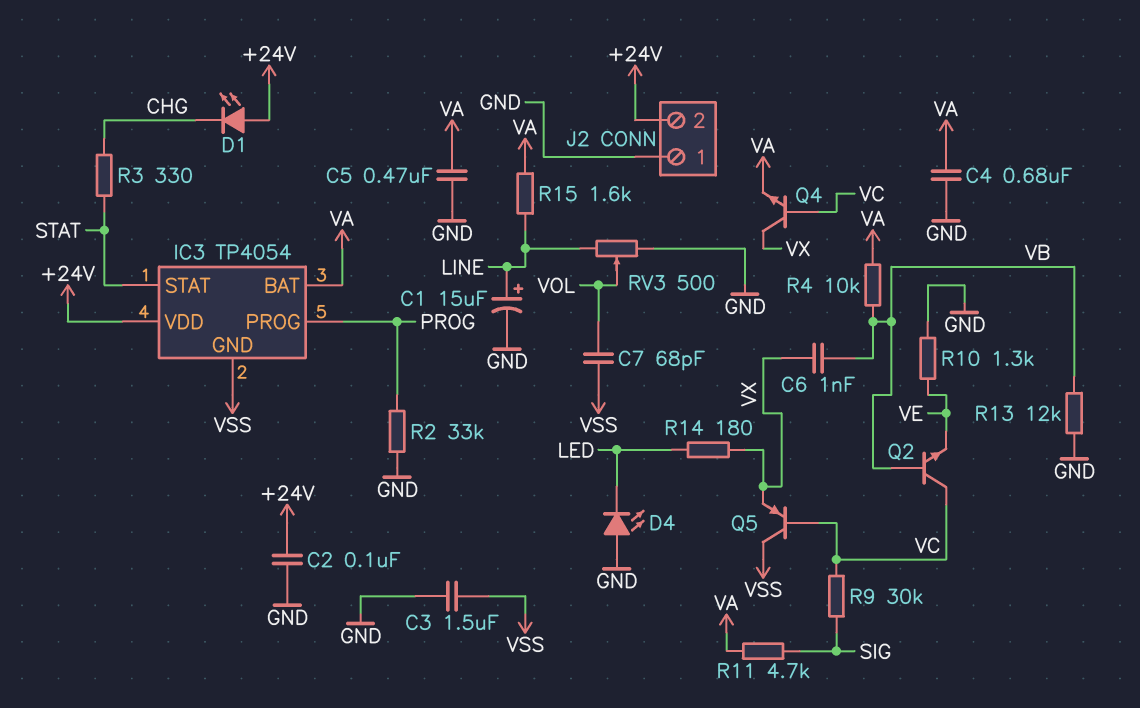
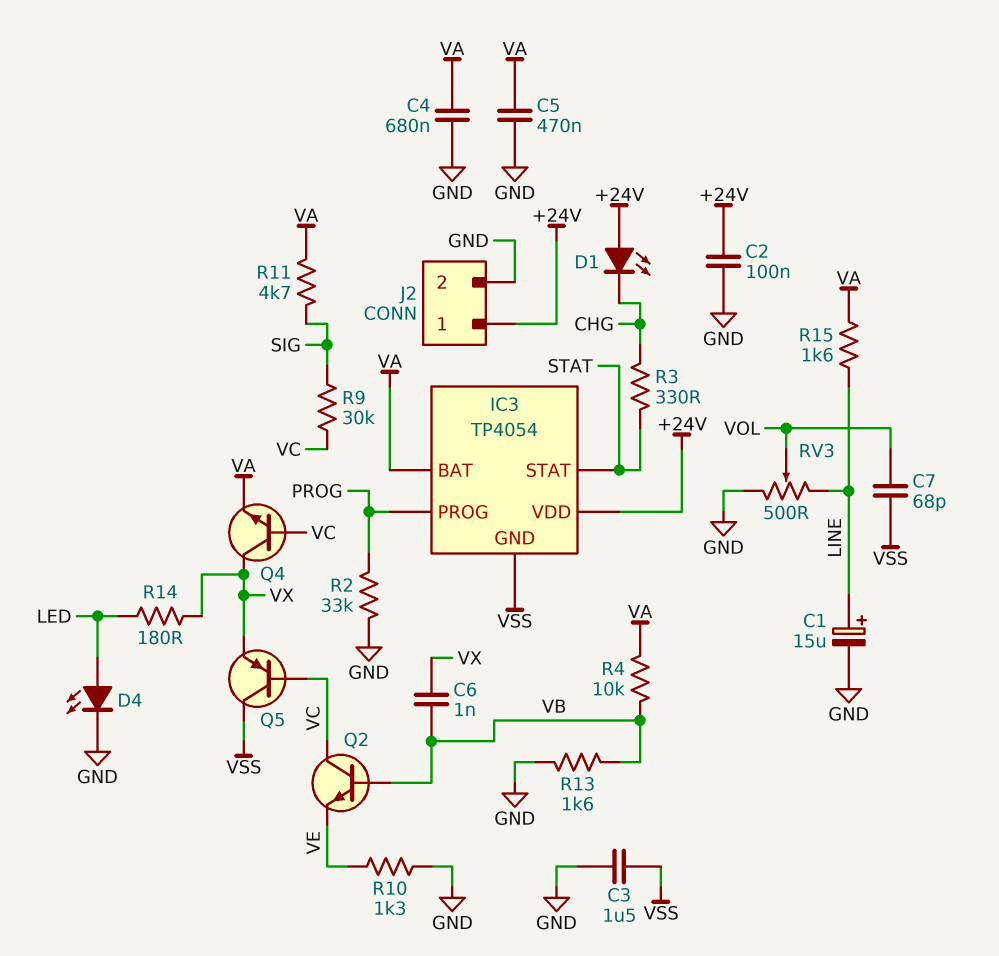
D4: LED (A GND, K LED) -> LED (A LED, K GND)
J2 pin 1: GND -> +24V
J2 pin 2: +24V -> GND
R13: 12k (GND, VB) -> 1.6k (GND, VB)

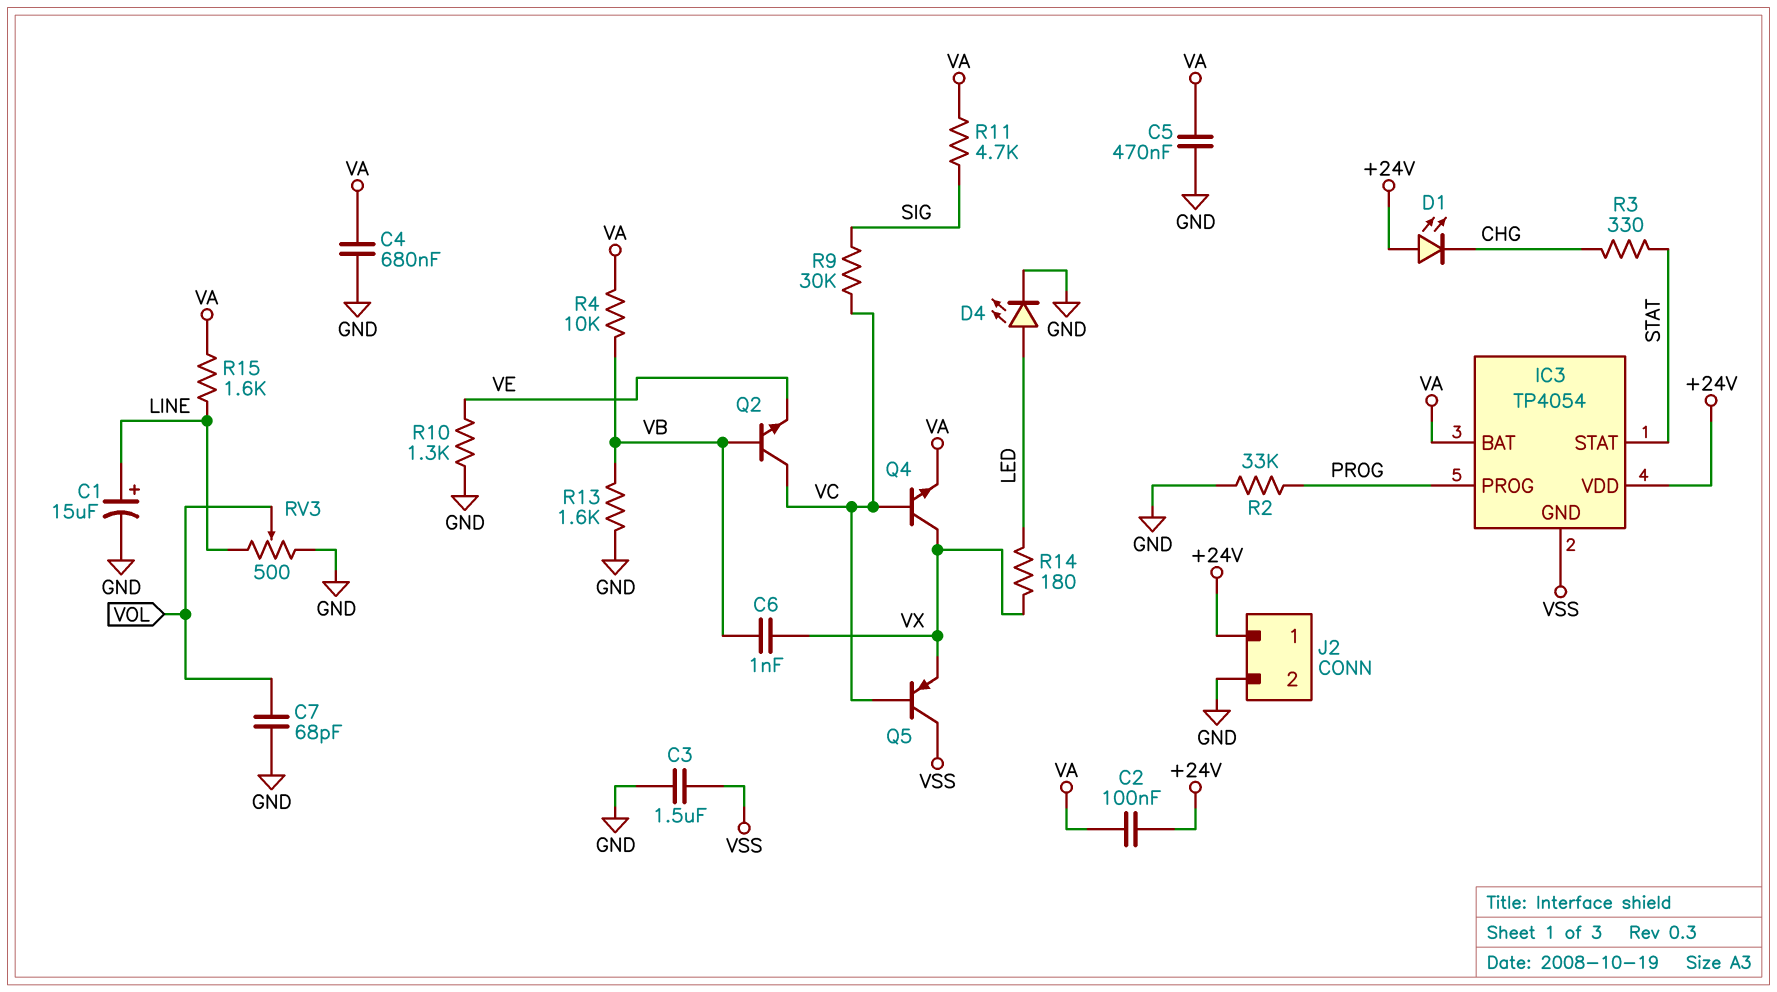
C2: 100nF (+24V, GND) -> 100nF (+24V, VA)
C7: 68pF (VOL, VSS) -> 68pF (GND, VOL)

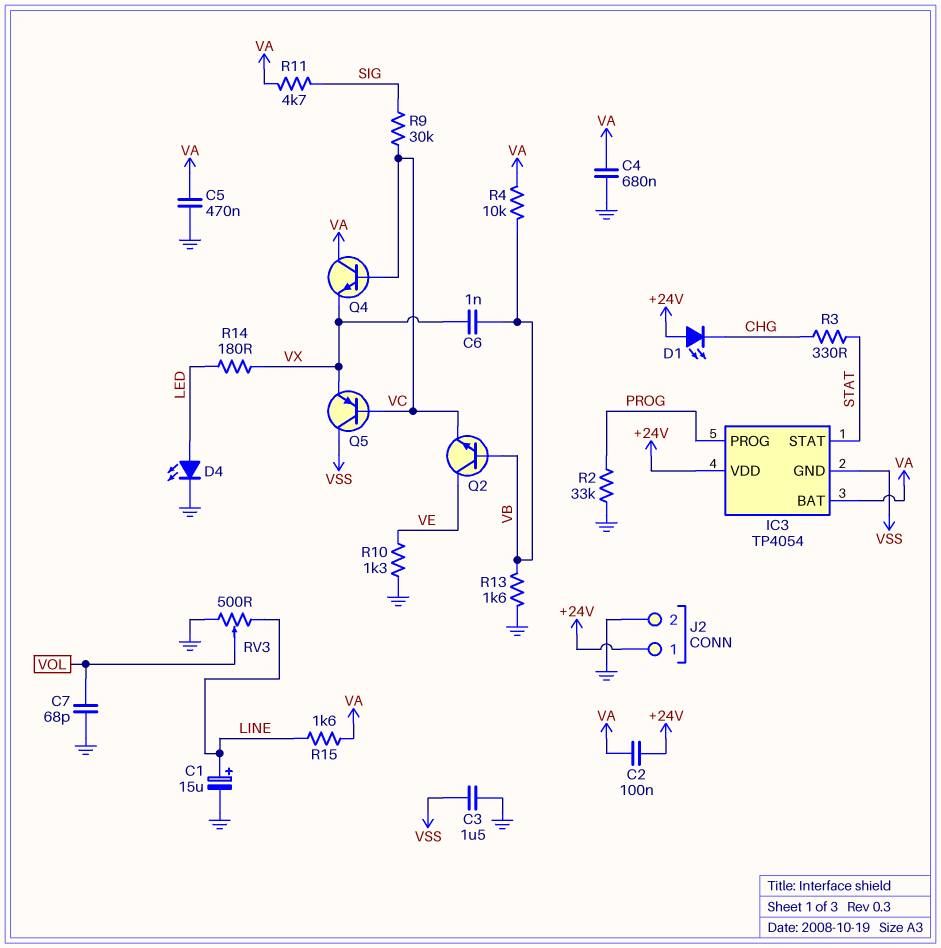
Q2: NPN (B VB, C VC, E VE) -> NPN (B VB, C VE, E VC)
Q4: NPN (B VC, C VX, E VA) -> NPN (B VC, C VA, E VX)

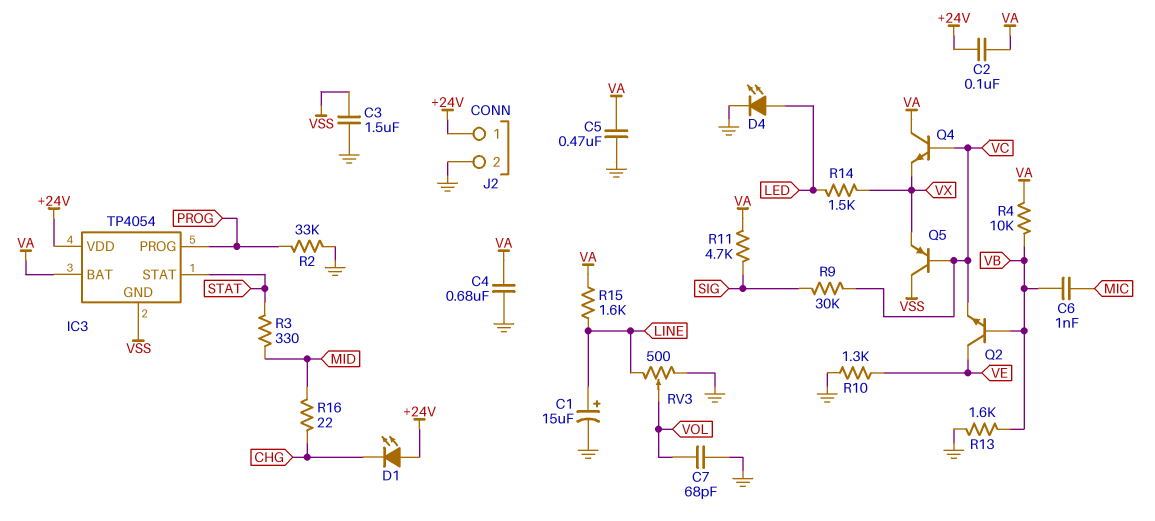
C6: 1nF (VB, VX) -> 1nF (MIC, VB)
R3: 330 (CHG, STAT) -> 330 (MID, STAT)
R14: 180 (LED, VX) -> 1.5k (LED, VX)
R16: none -> 22 (CHG, MID)

